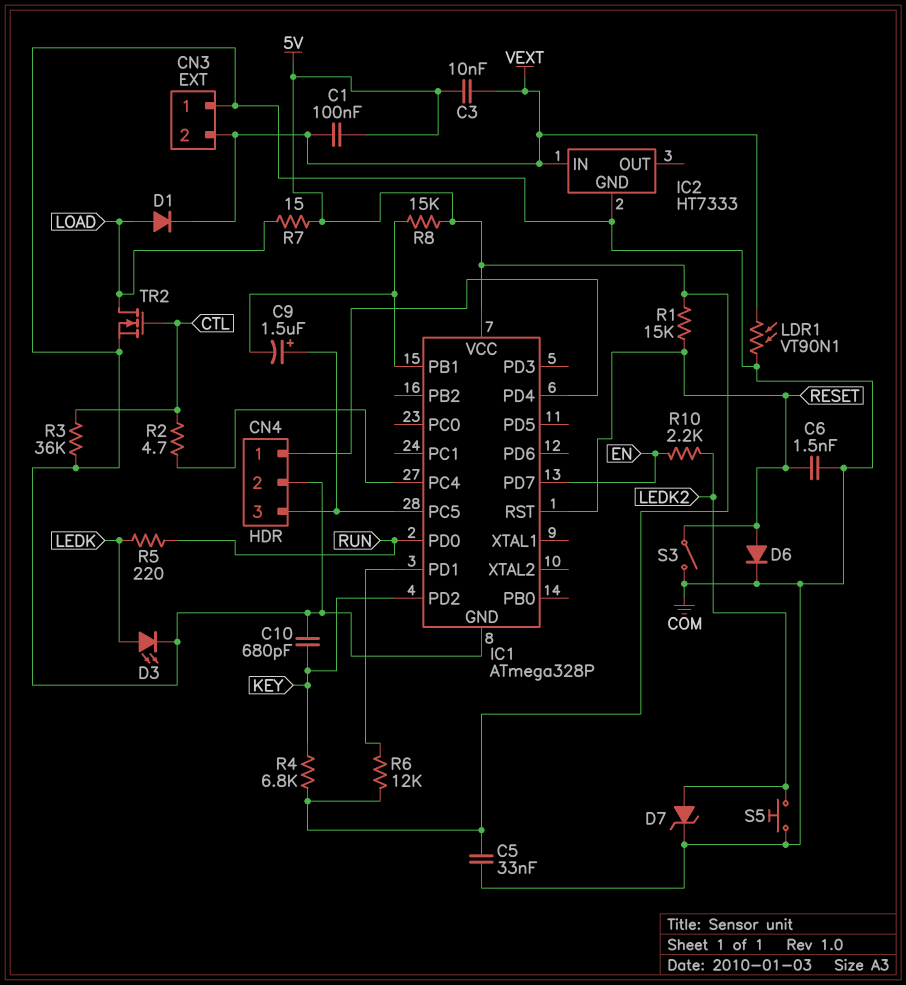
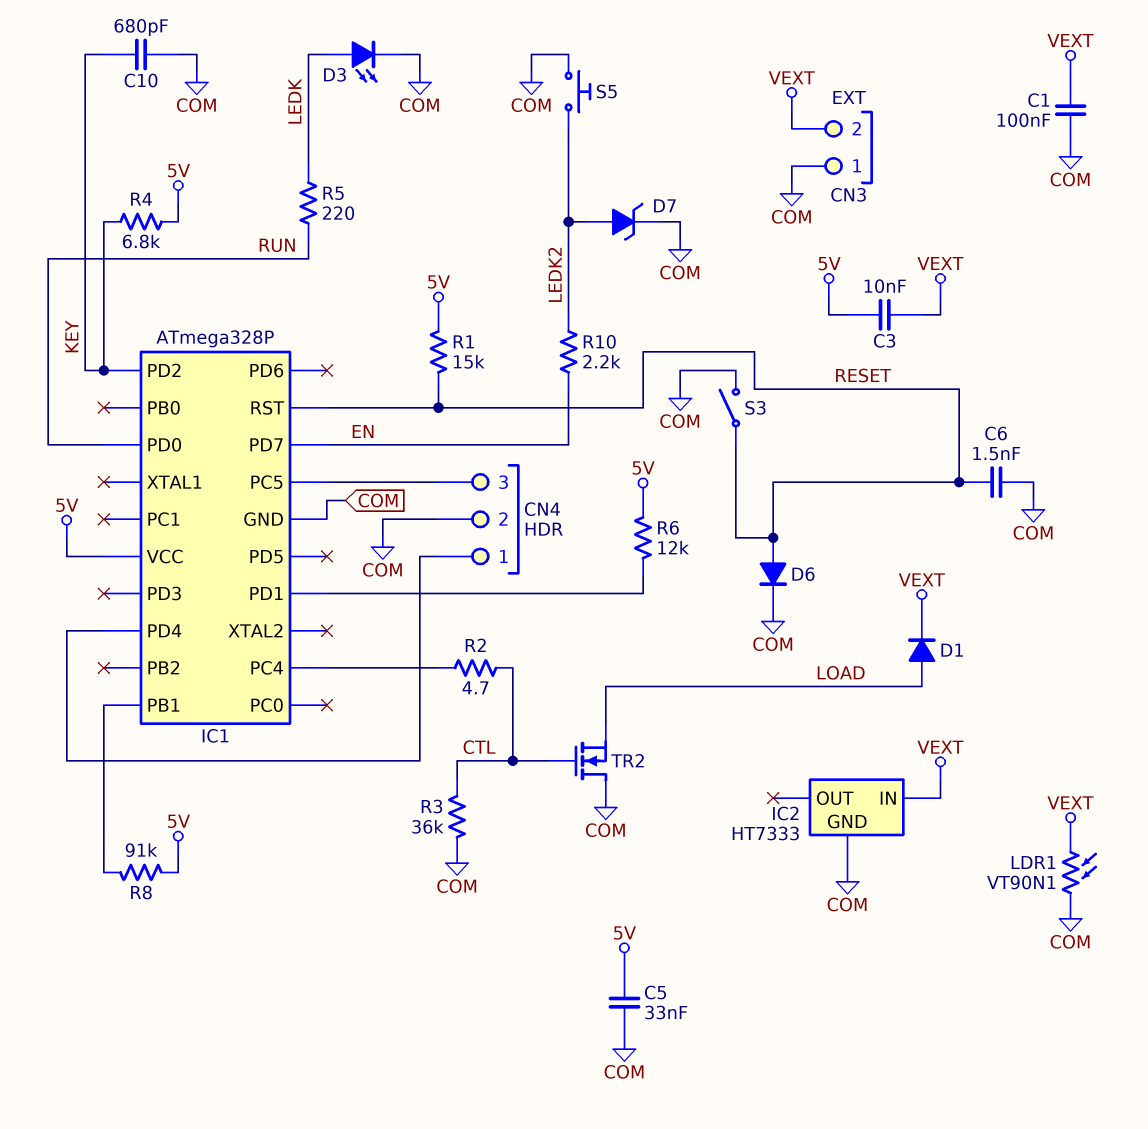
C1: 100nF (5V, VEXT) -> 100nF (COM, VEXT)
C9: 1.5uF (plus CN4/3, minus IC1/PB1) -> none
R7: 15 (5V, LOAD) -> none
R8: 15k (5V, IC1/PB1) -> 91k (5V, IC1/PB1)
TR2: NMOS (G CTL, D LOAD, S COM) -> NMOS (G CTL, D COM, S LOAD)

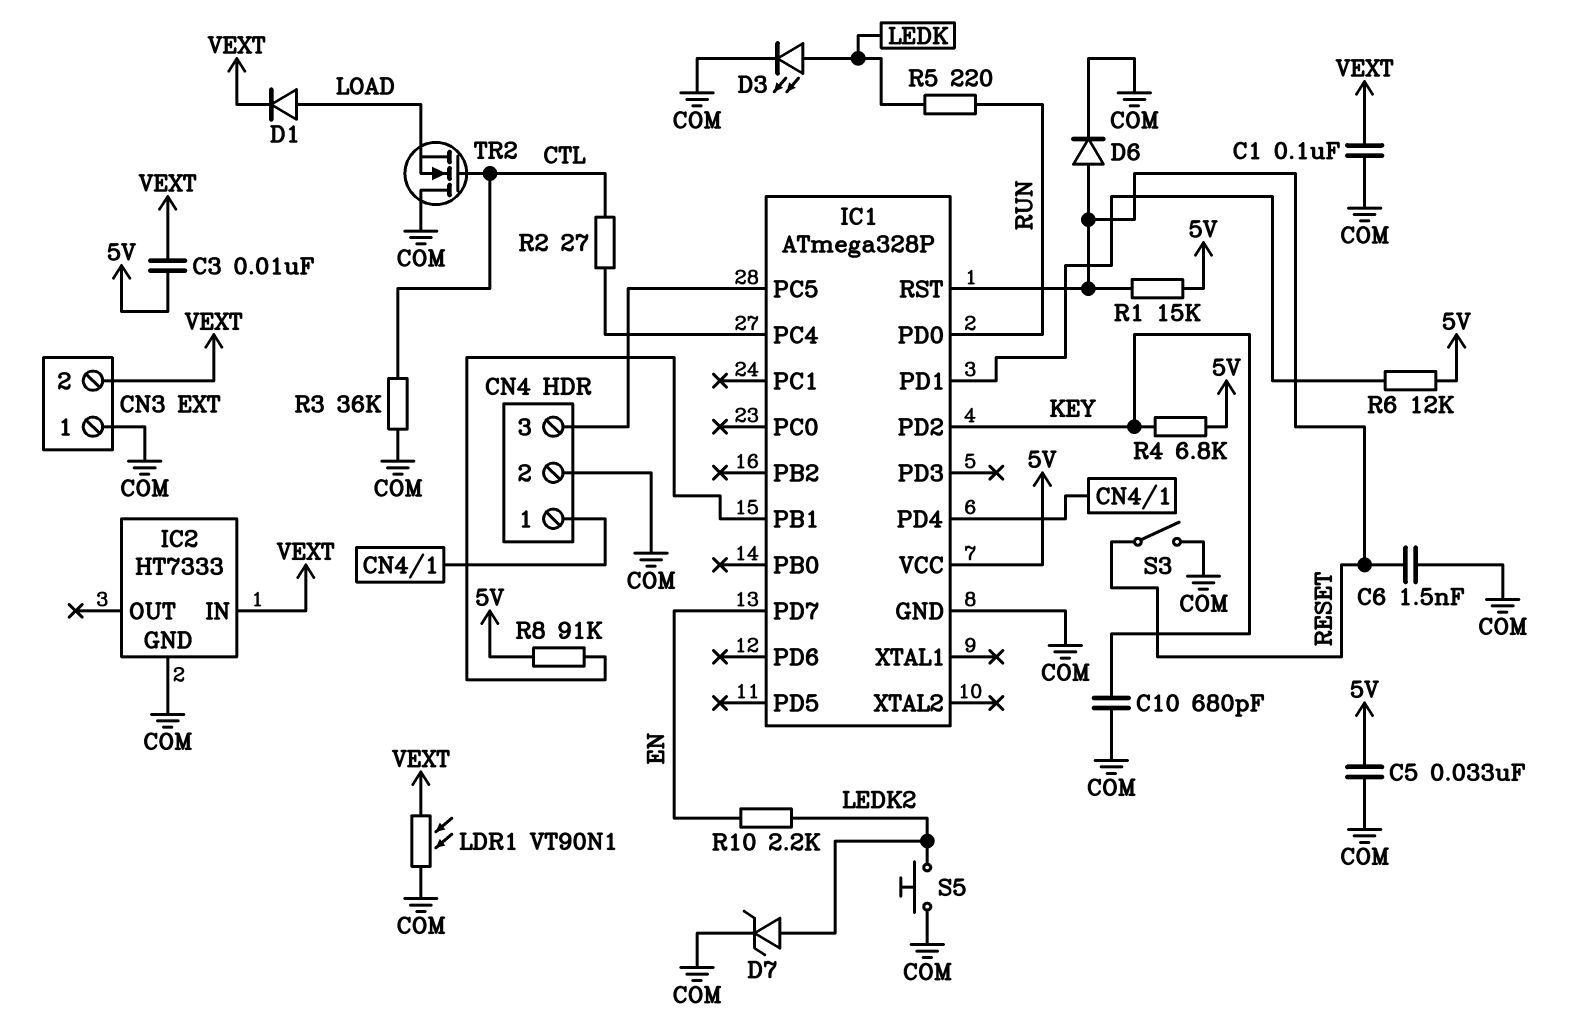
R2: 4.7 (CTL, IC1/PC4) -> 27 (CTL, IC1/PC4)

